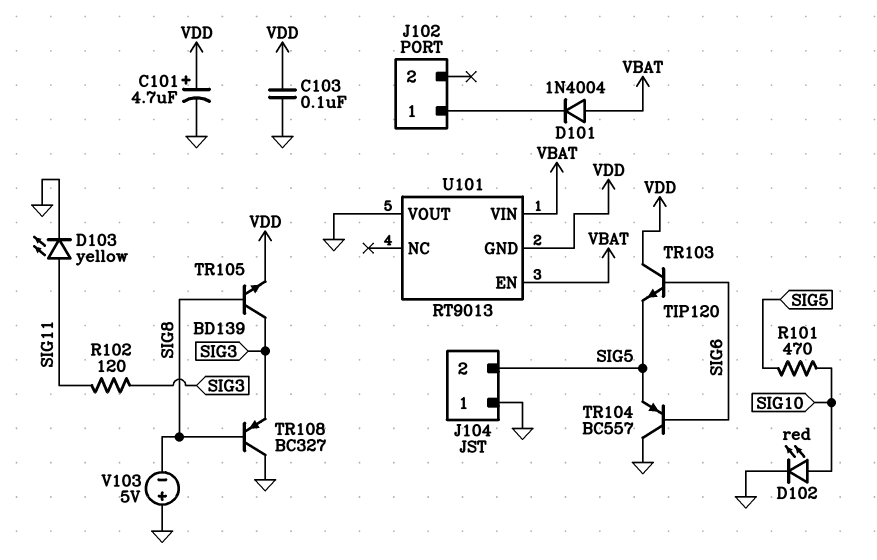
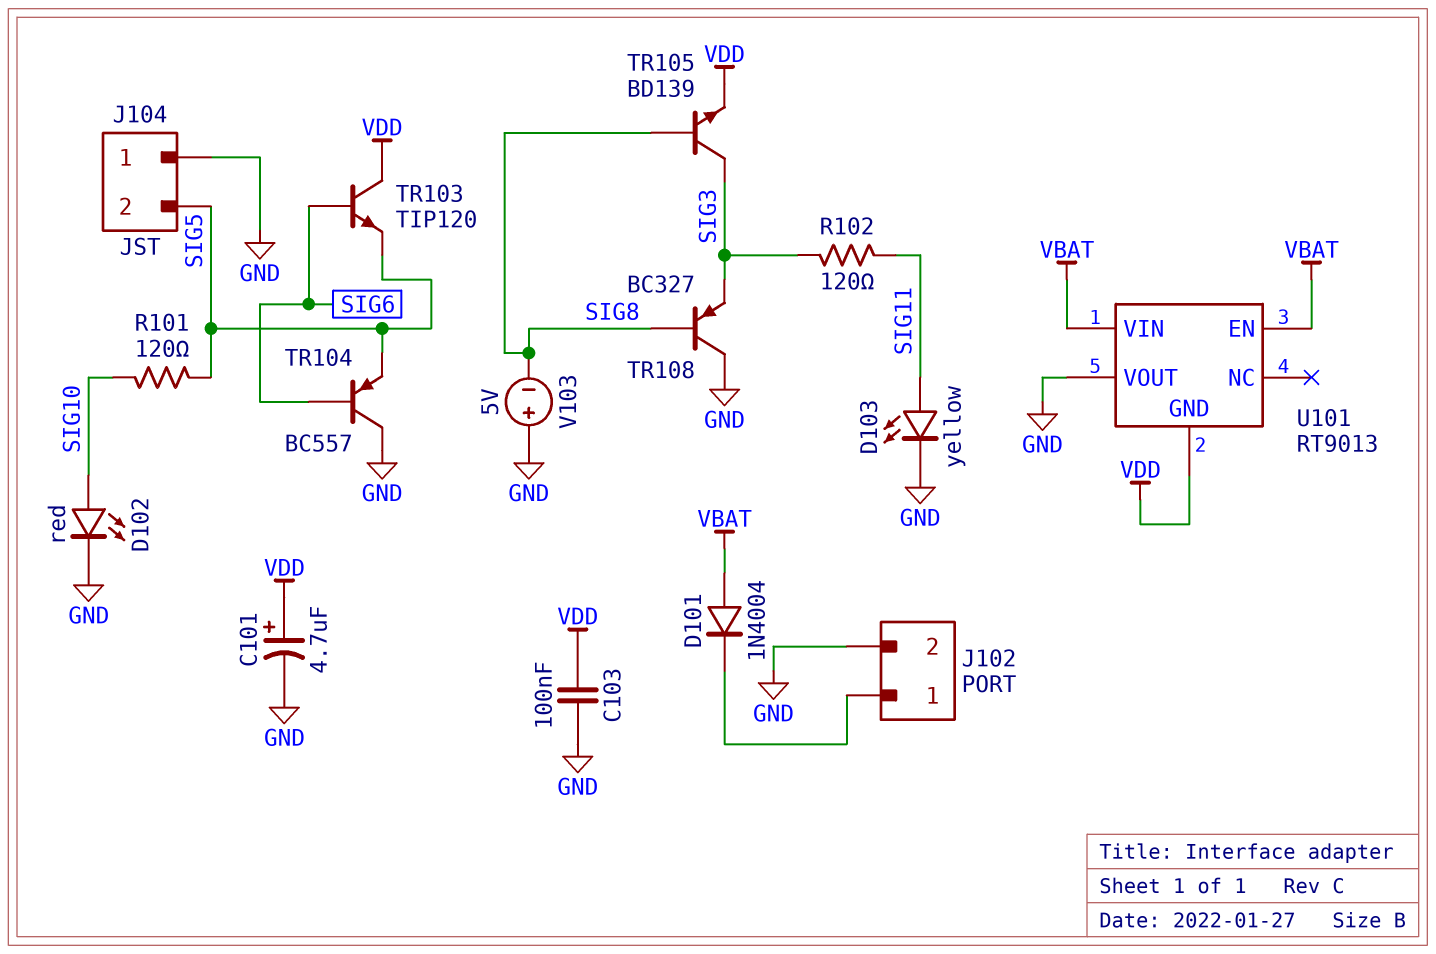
J102 pin 2: none -> GND
R101: 470 (SIG5, SIG10) -> 120 (SIG5, SIG10)

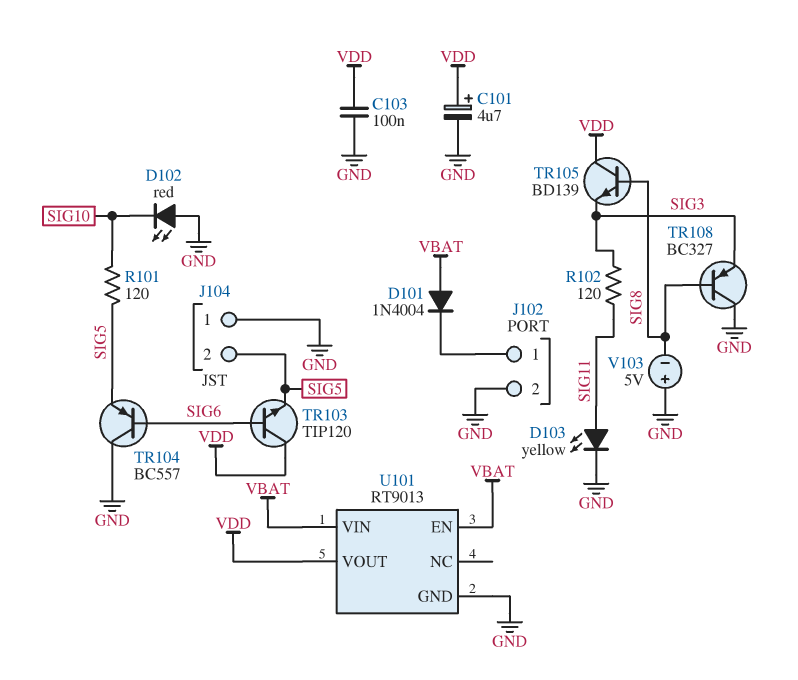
D102: LED red (A SIG10, K GND) -> LED red (A GND, K SIG10)
TR105: NPN BD139 (B SIG8, C SIG3, E VDD) -> NPN BD139 (B SIG8, C VDD, E SIG3)
U101 pin GND: VDD -> GND
U101 pin VOUT: GND -> VDD

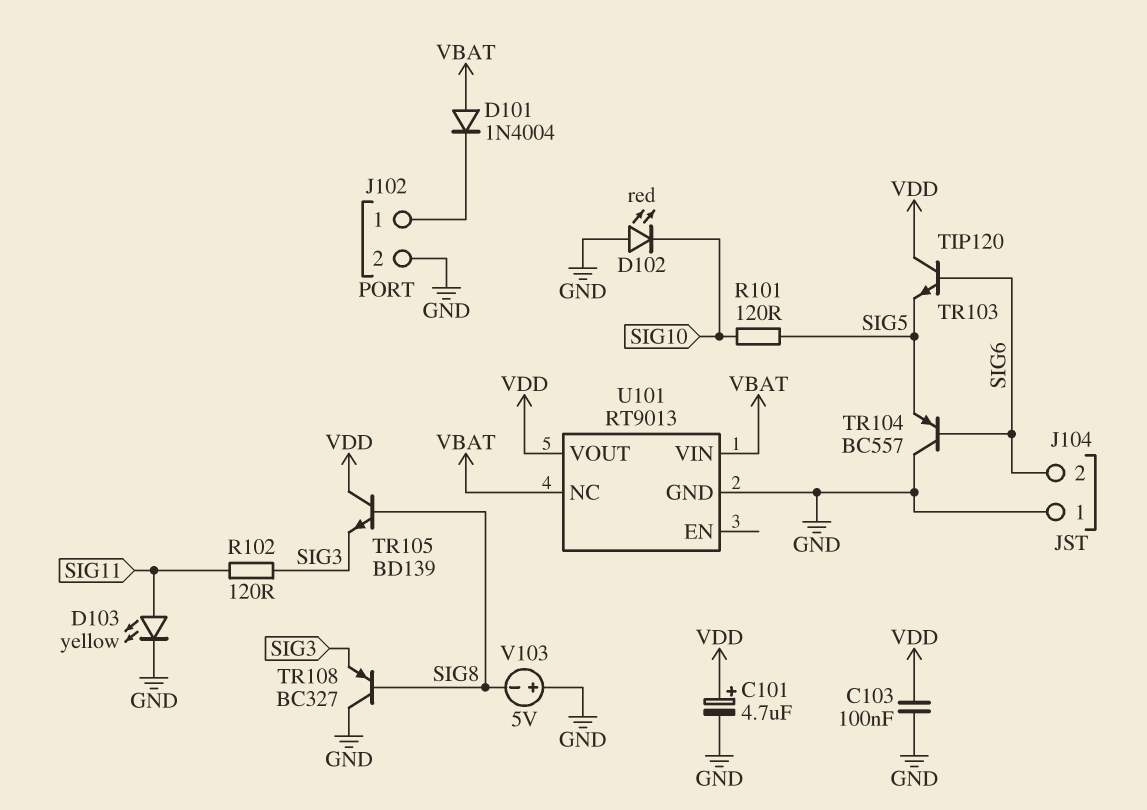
J104 pin 2: SIG5 -> SIG6
U101 pin EN: VBAT -> none
U101 pin NC: none -> VBAT

